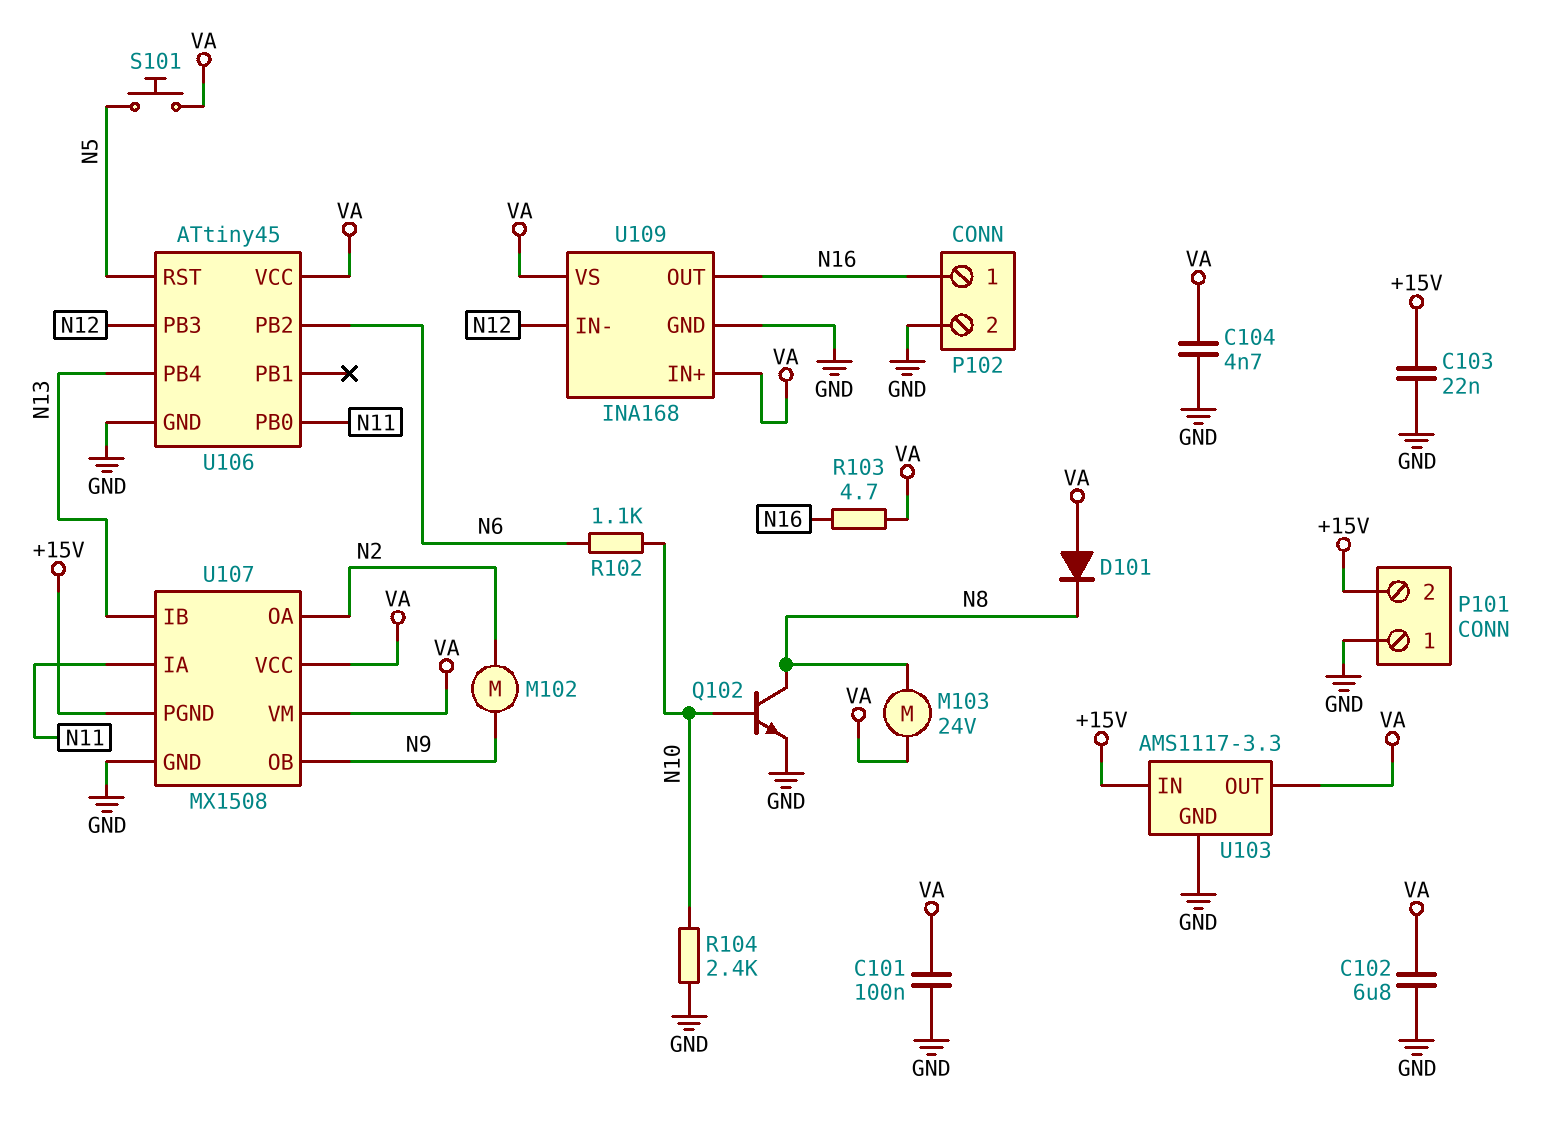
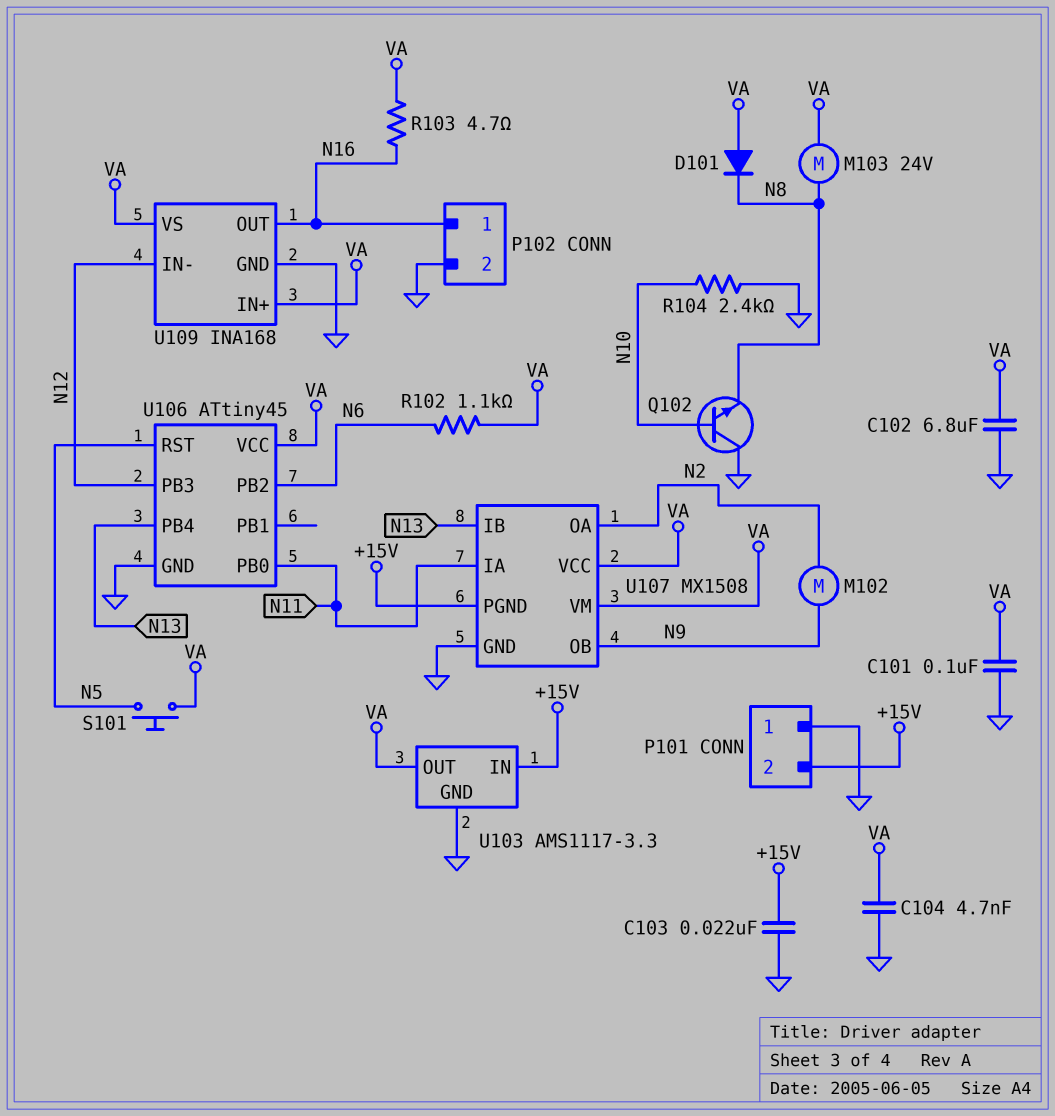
Q102: NPN (B N10, C N8, E GND) -> NPN (B N10, C GND, E N8)
R102: 1.1k (N6, N10) -> 1.1k (N6, VA)

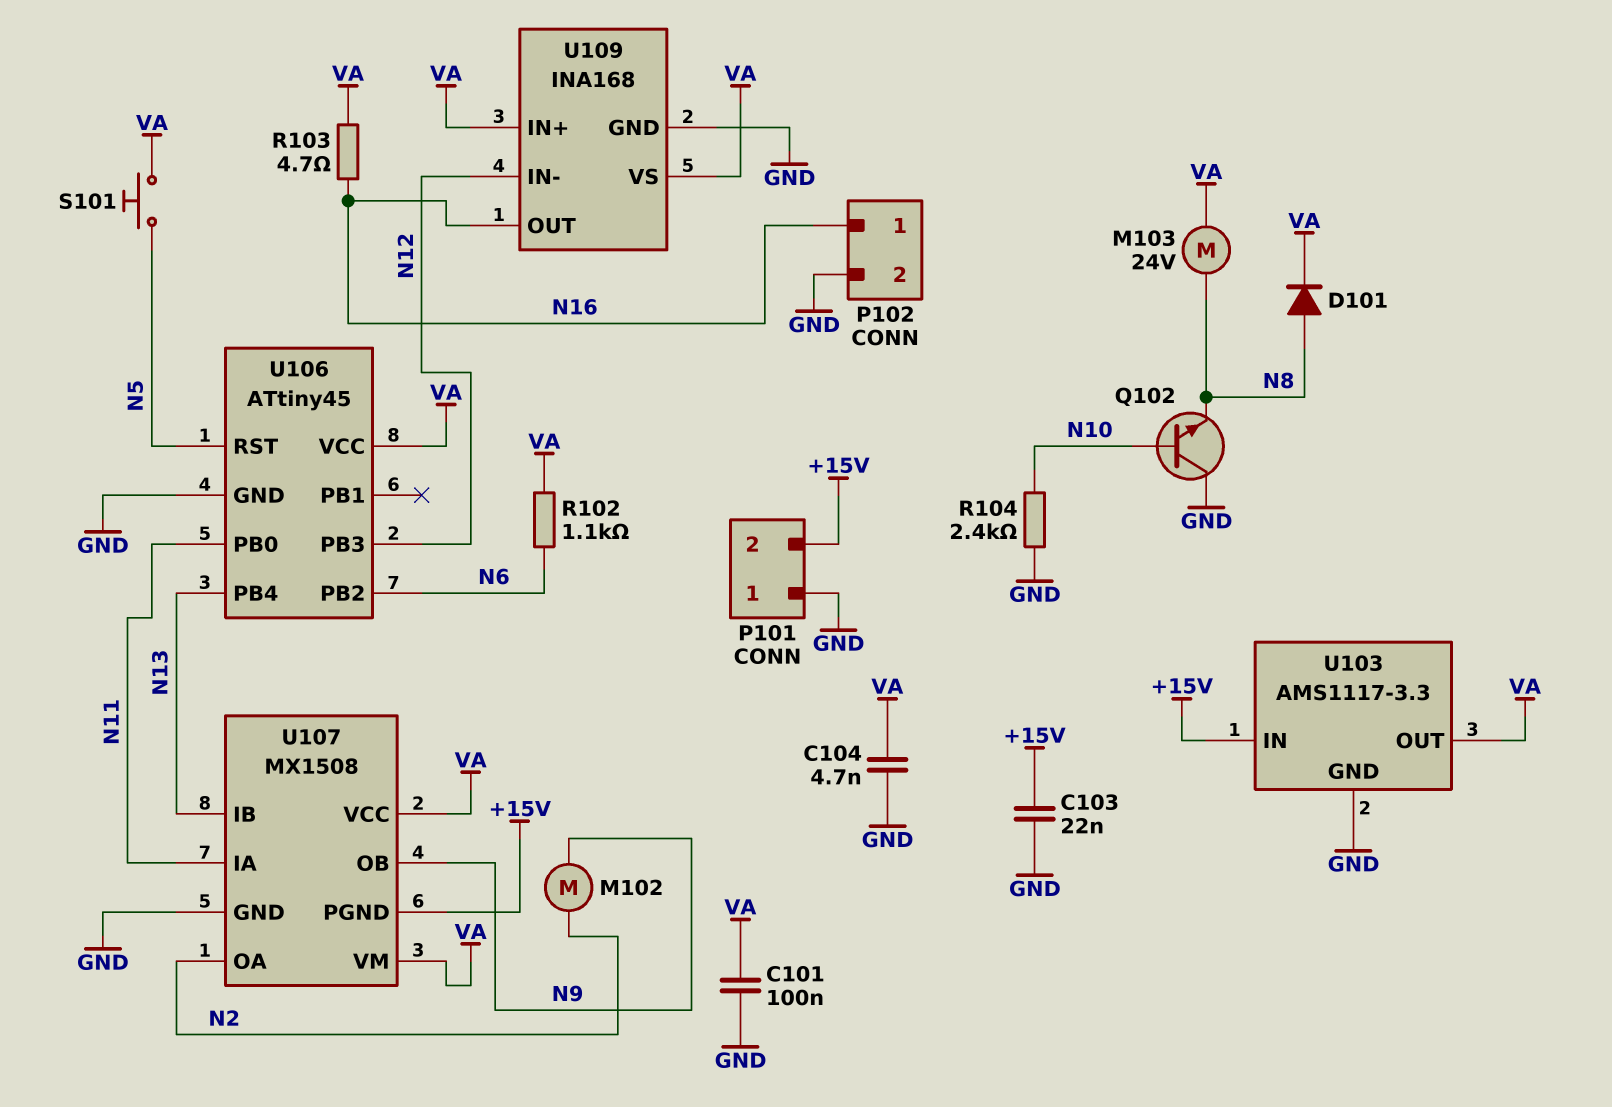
C102: 6.8uF (GND, VA) -> none
D101: diode (A VA, K N8) -> diode (A N8, K VA)

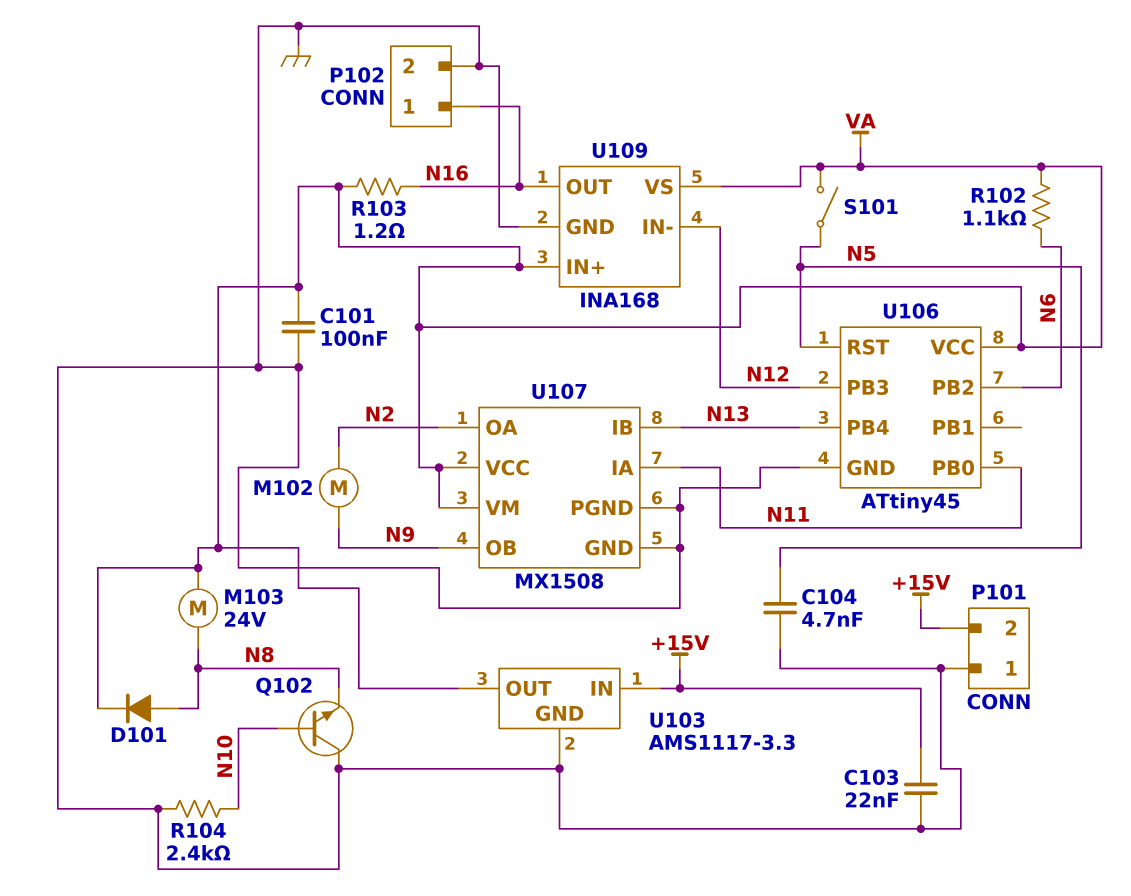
C104: 4.7nF (GND, VA) -> 4.7nF (GND, N5)
R103: 4.7 (N16, VA) -> 1.2 (N16, VA)
S101: button (N5, VA) -> switch (N5, VA)
U107 pin PGND: +15V -> GND

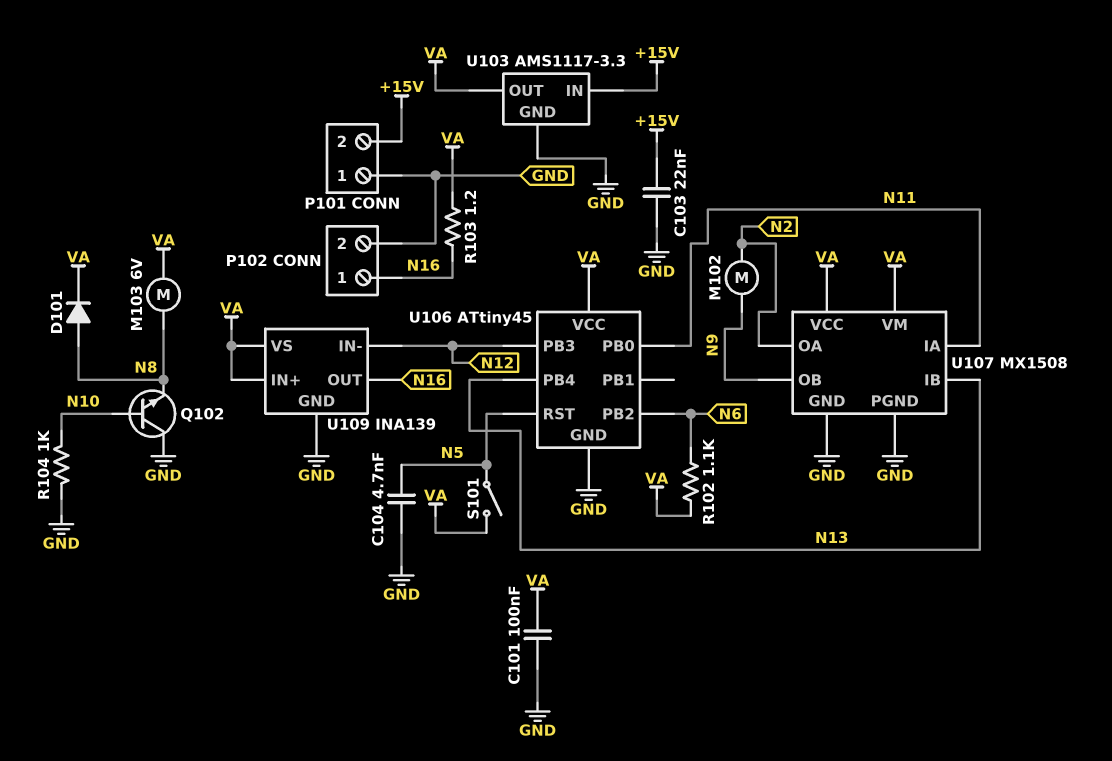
M103: motor 24V (N8, VA) -> motor 6V (N8, VA)
R104: 2.4k (GND, N10) -> 1k (GND, N10)
U109: INA168 -> INA139

